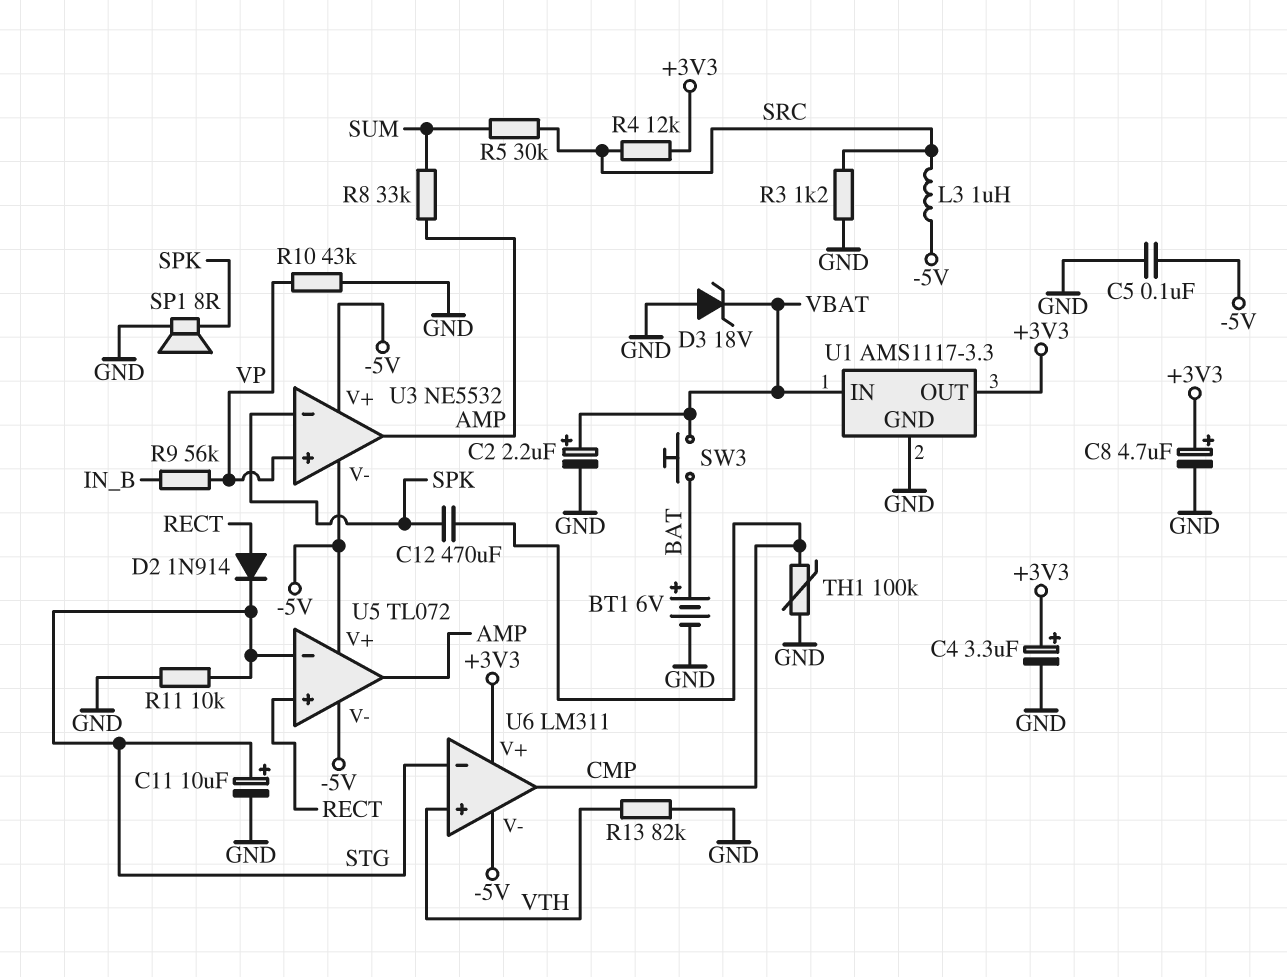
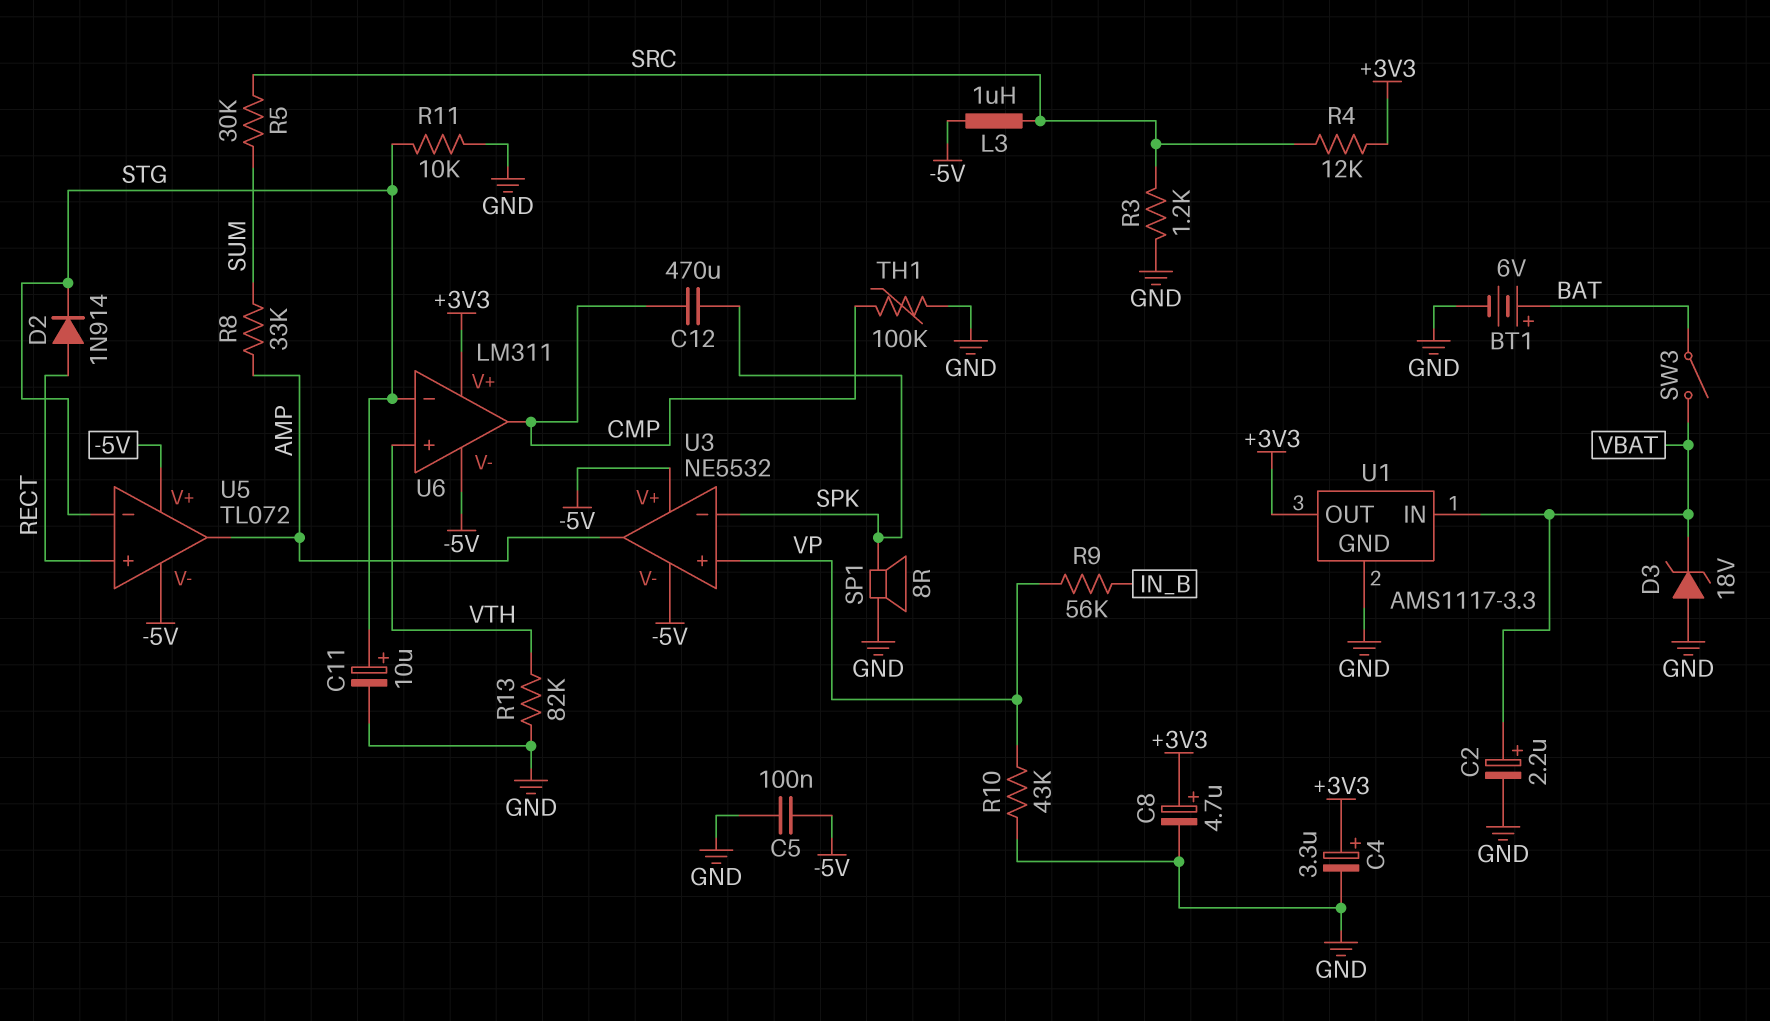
SW3: button (BAT, VBAT) -> switch (BAT, VBAT)

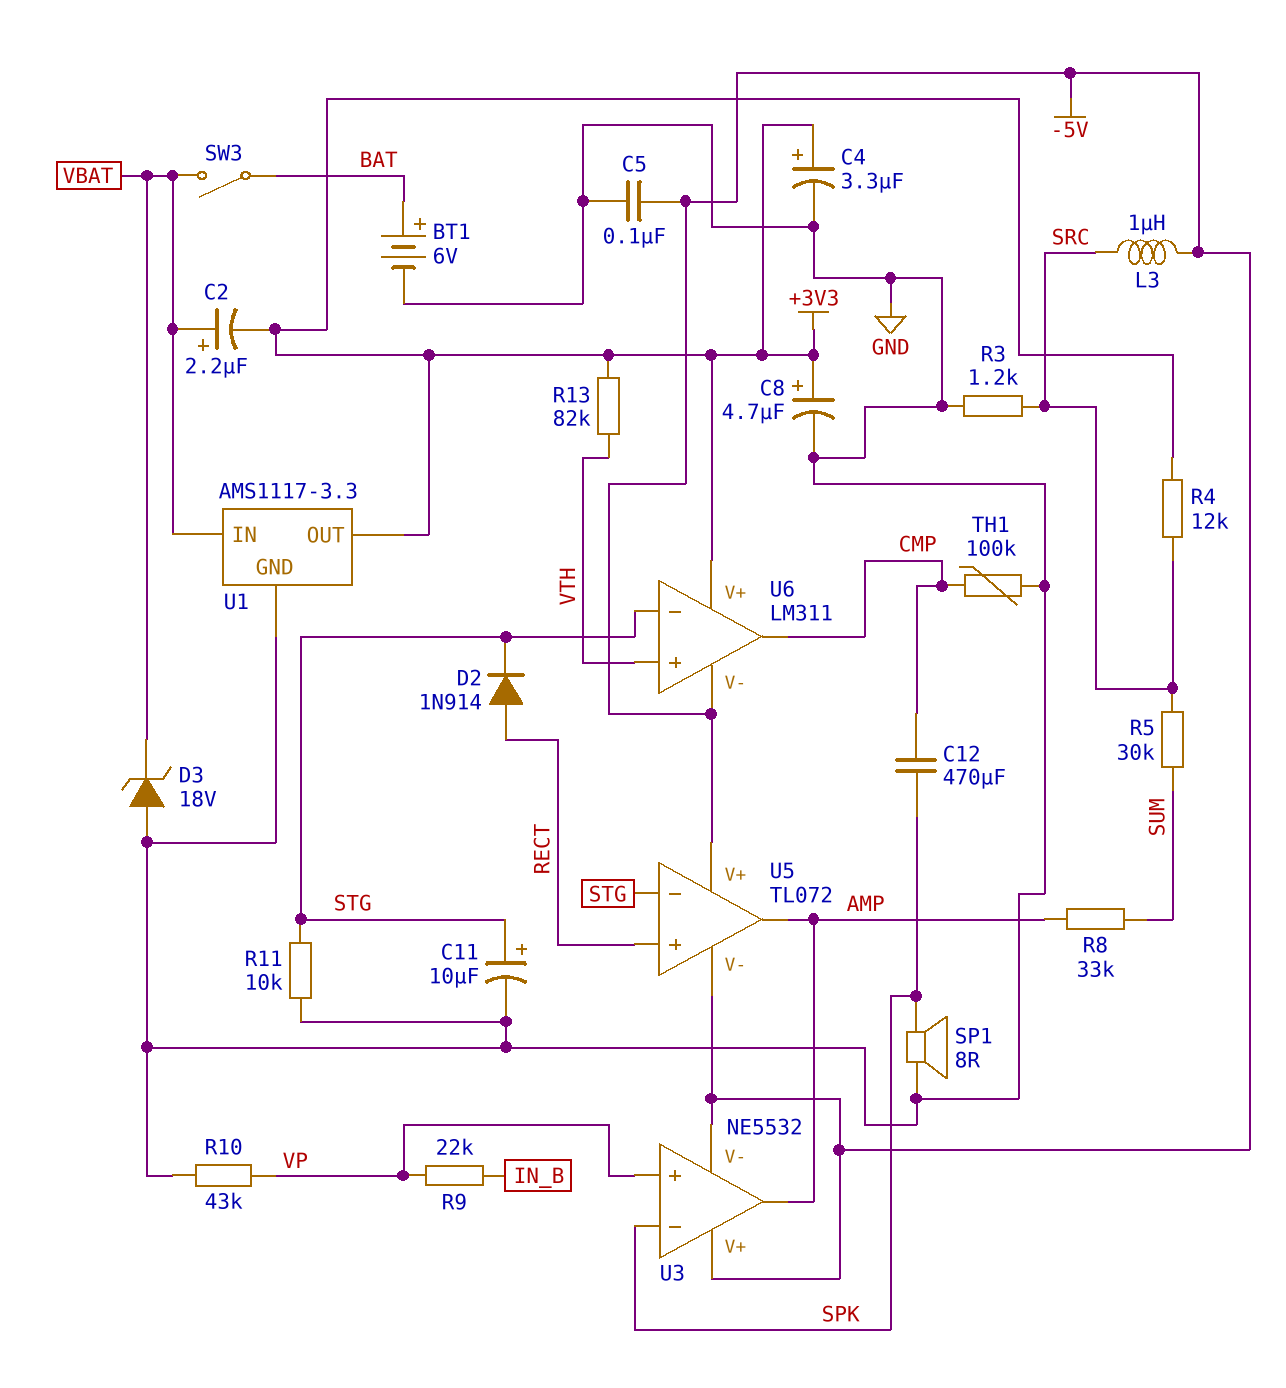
C2: 2.2uF (plus VBAT, minus GND) -> 2.2uF (plus VBAT, minus +3V3)
R9: 56k (IN_B, VP) -> 22k (IN_B, VP)
R13: 82k (GND, VTH) -> 82k (+3V3, VTH)

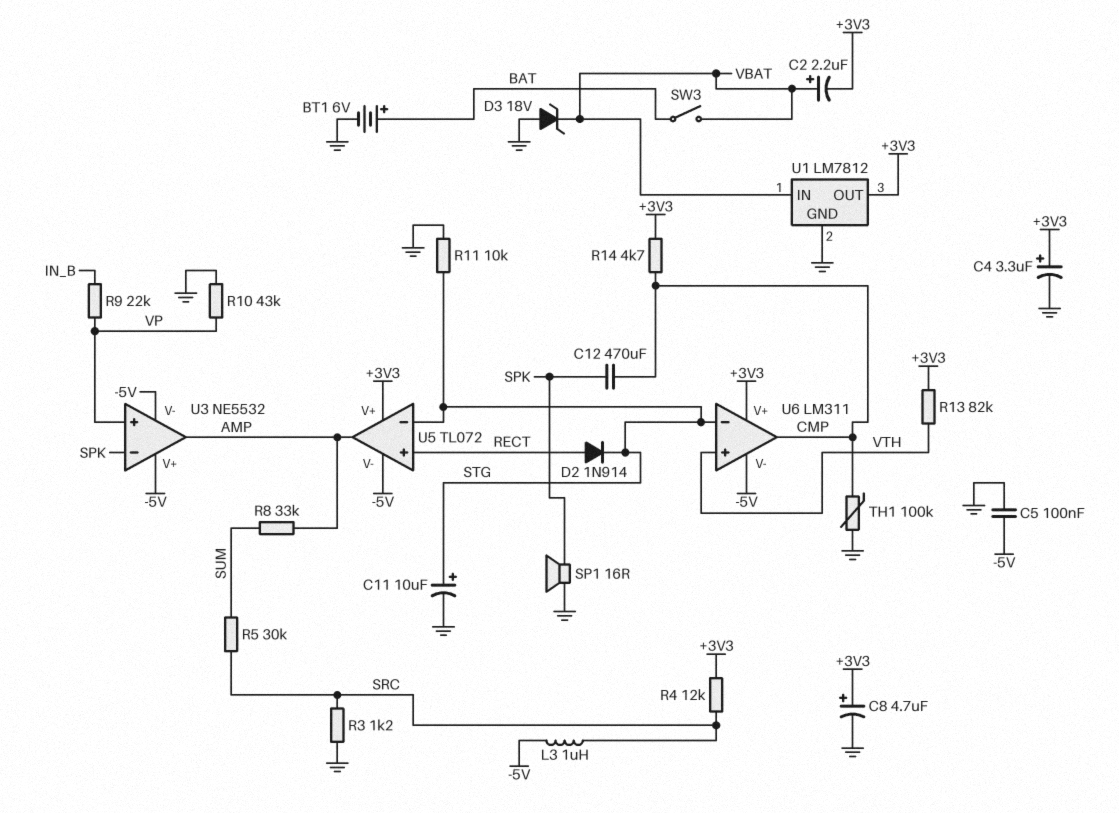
R14: none -> 4.7k (+3V3, CMP)
SP1: speaker 8R (GND, SPK) -> speaker 16R (GND, SPK)
U1: AMS1117-3.3 -> LM7812
U5 pin V+: -5V -> +3V3

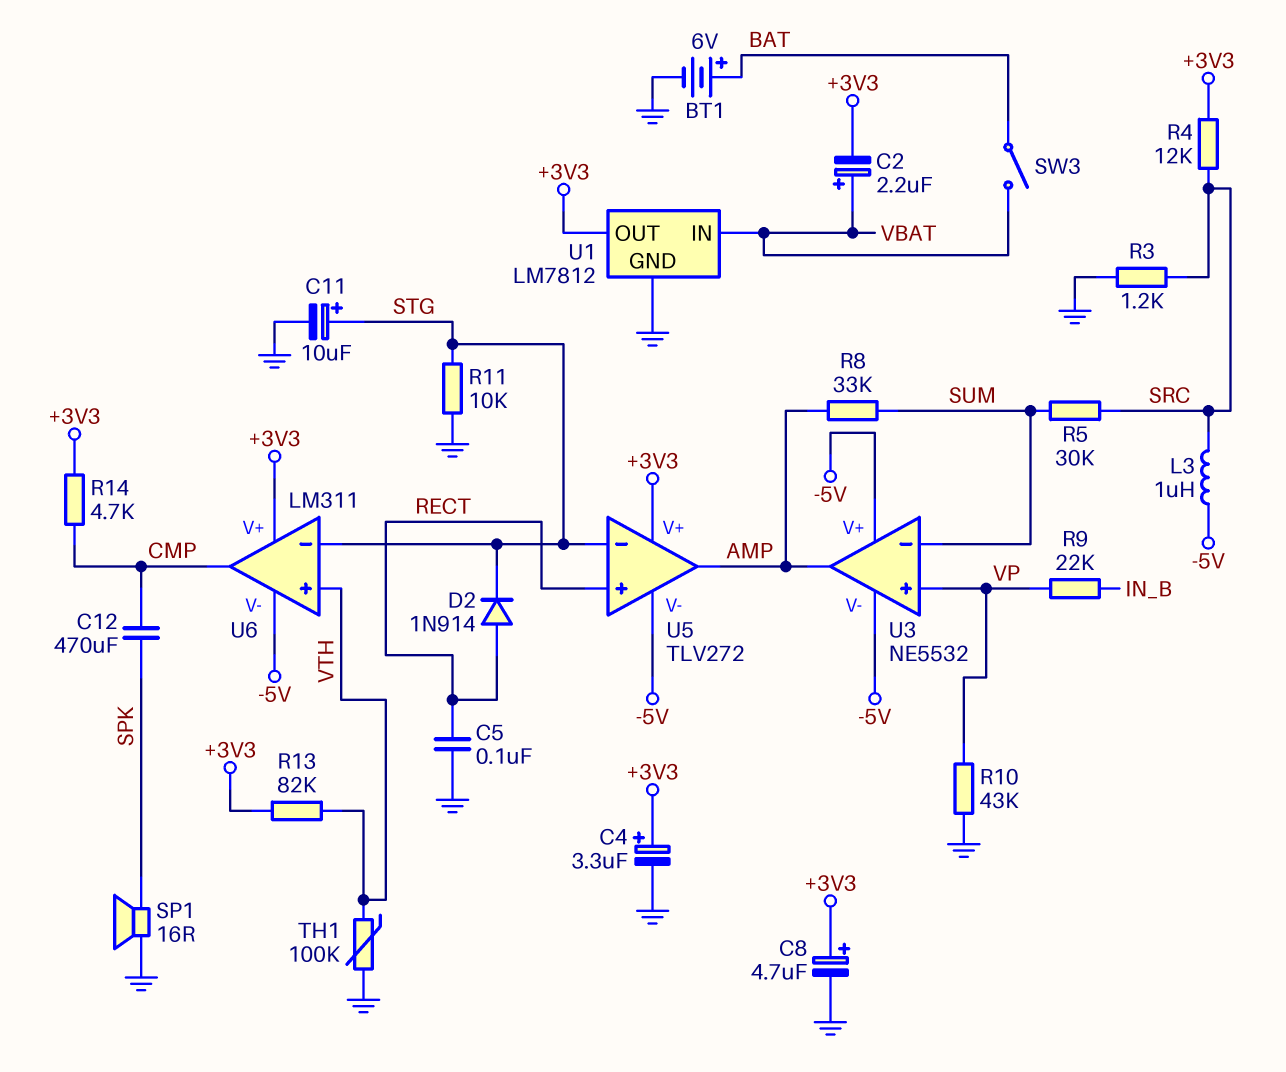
C5: 100nF (-5V, GND) -> 100nF (GND, RECT)
D3: zener 18V (A GND, K VBAT) -> none
TH1: 100k (CMP, GND) -> 100k (GND, VTH)
U3 pin in-: SPK -> SUM
U5: TL072 -> TLV272

